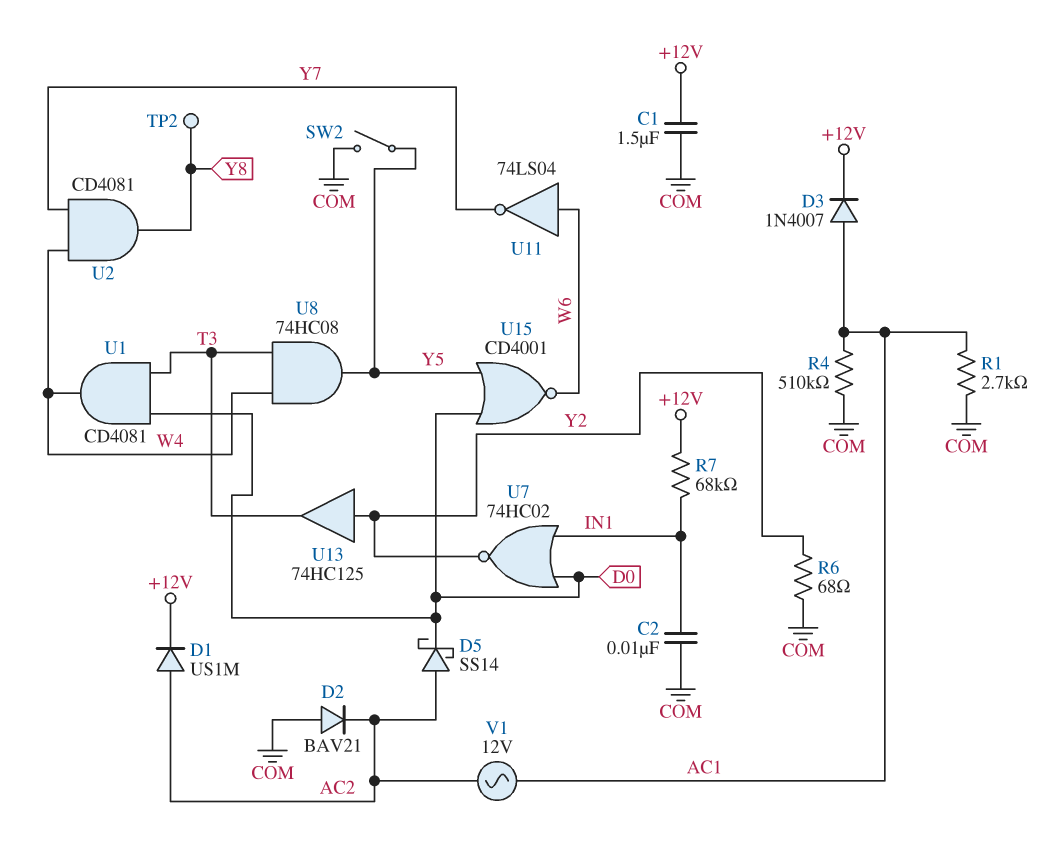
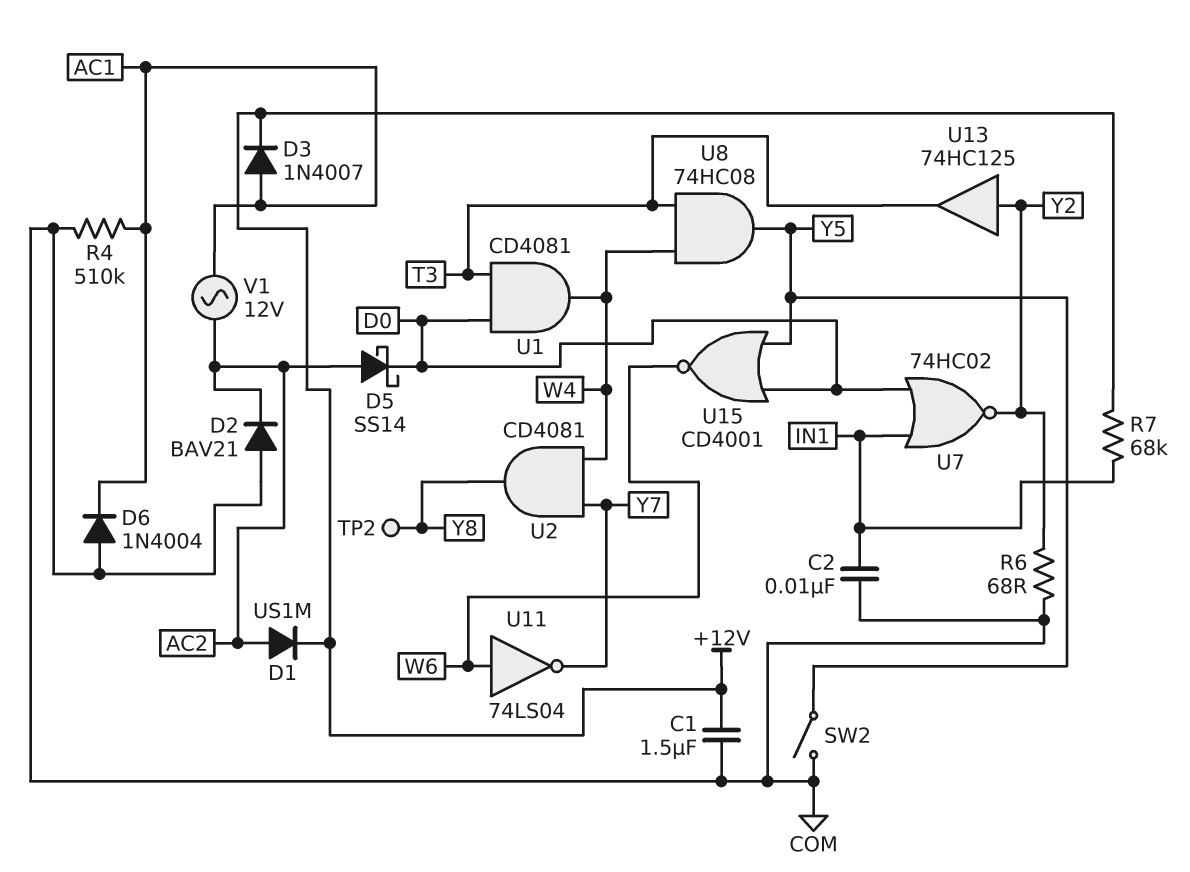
D6: none -> diode 1N4004 (A COM, K AC1)
R1: 2.7k (AC1, COM) -> none

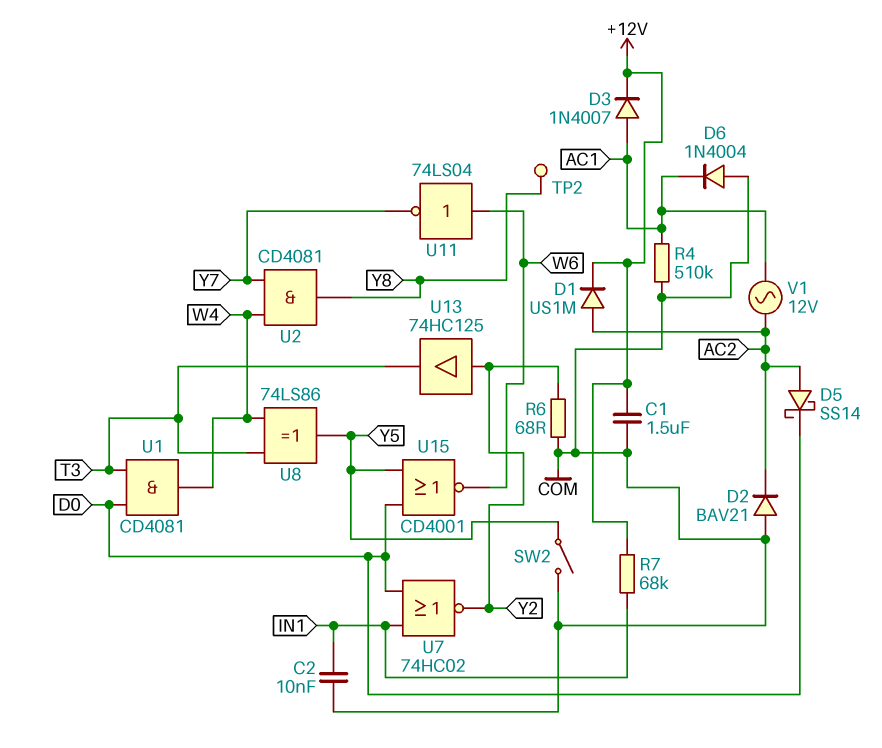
U8: AND 74HC08 (in T3, in W4, out Y5) -> XOR 74LS86 (in T3, in W4, out Y5)

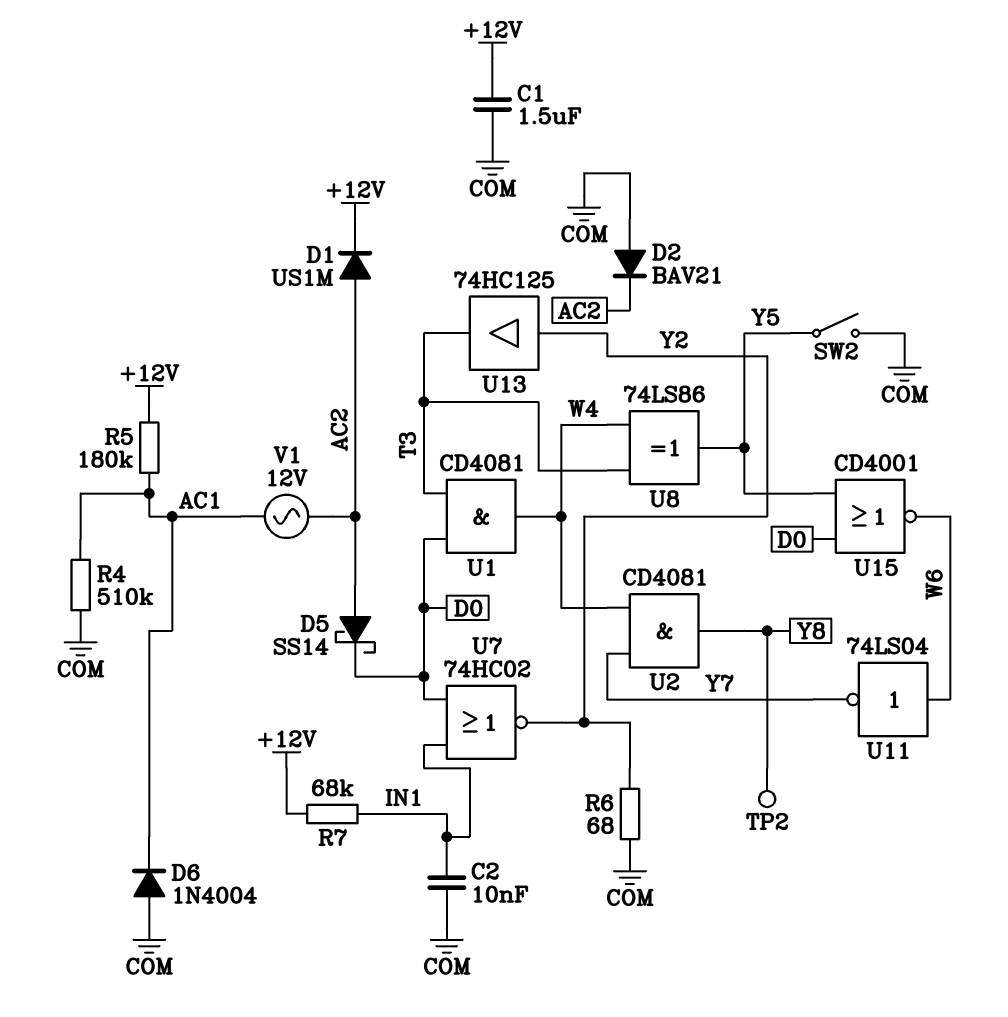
D3: diode 1N4007 (A AC1, K +12V) -> none
R5: none -> 180k (+12V, AC1)

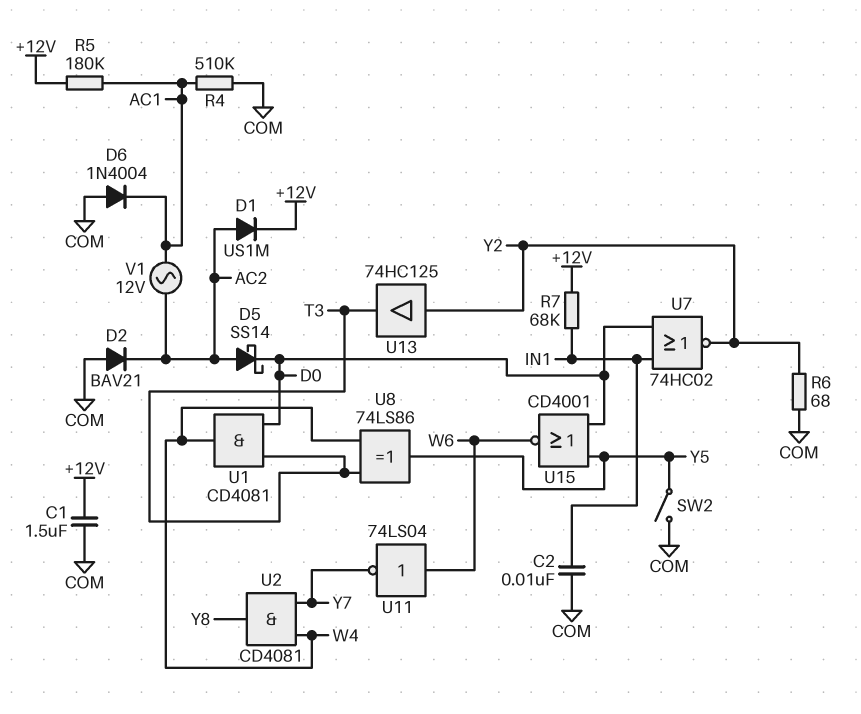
TP2: test point (Y8) -> none

